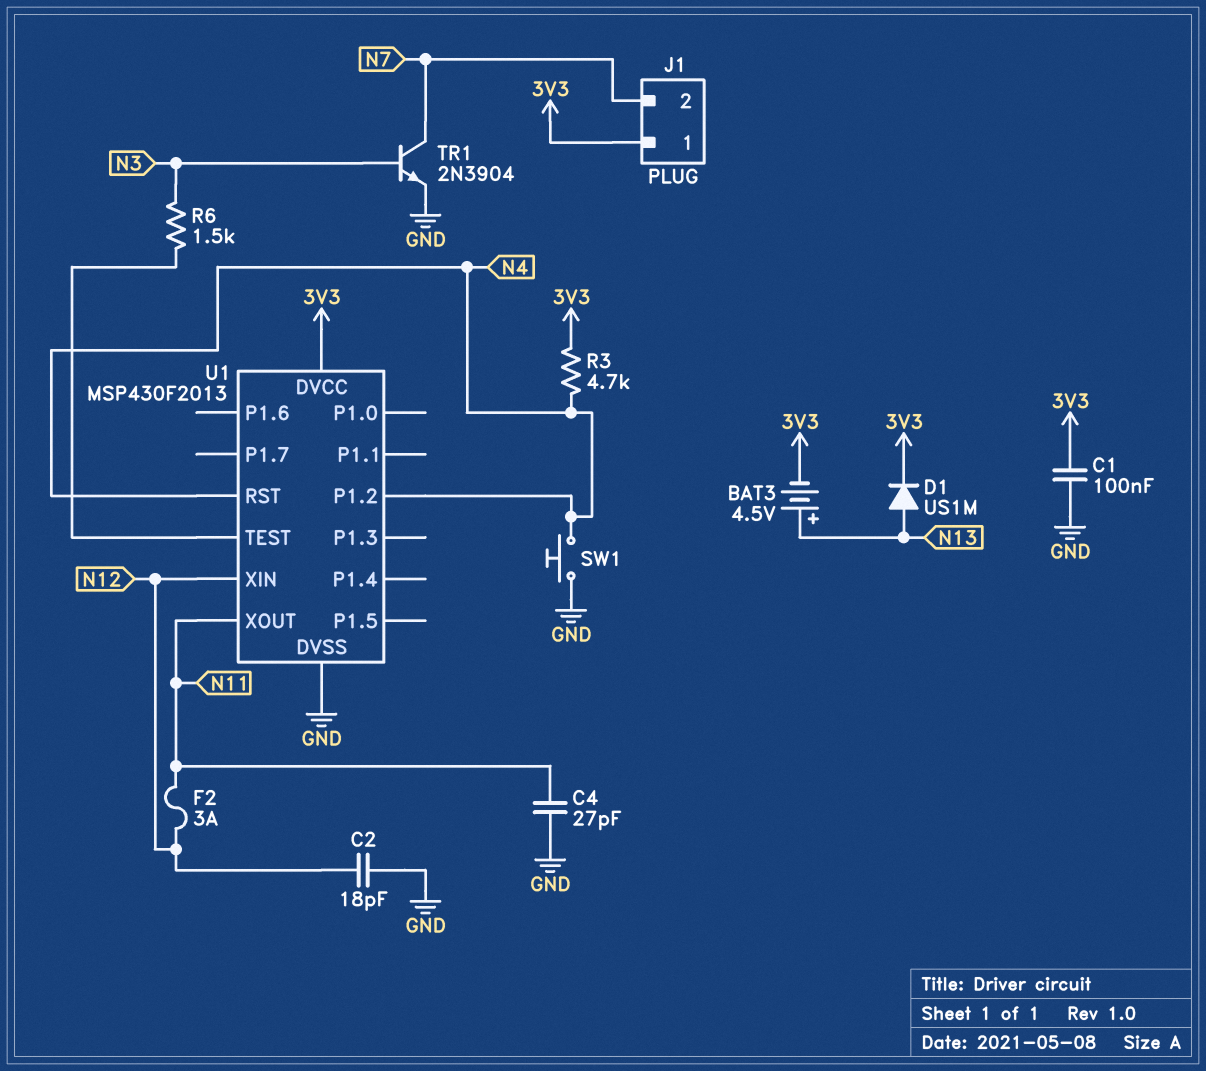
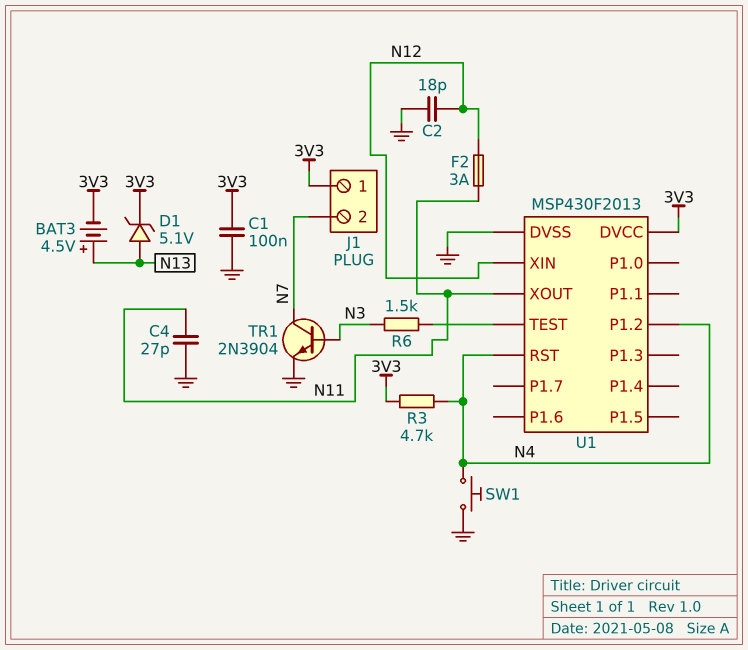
D1: diode US1M (A N13, K 3V3) -> zener 5.1V (A N13, K 3V3)

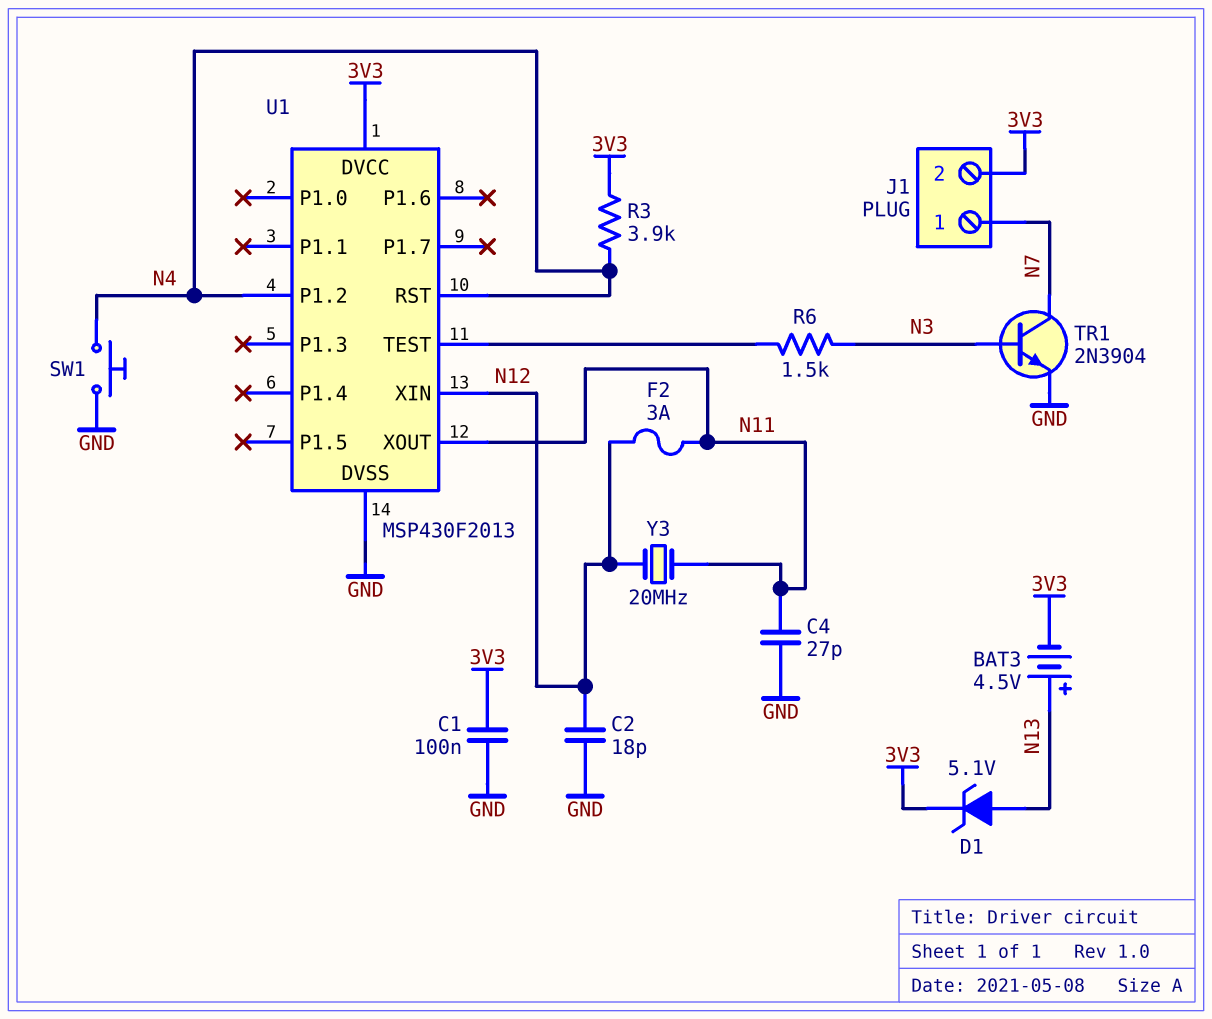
J1 pin 1: 3V3 -> N7
J1 pin 2: N7 -> 3V3
R3: 4.7k (3V3, N4) -> 3.9k (3V3, N4)
Y3: none -> 20MHz (N11, N12)

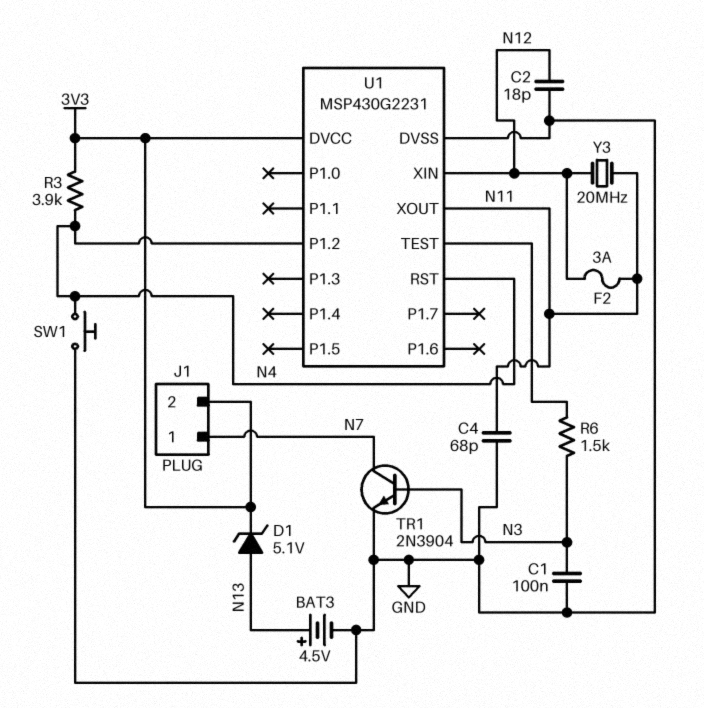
BAT3: 4.5V (plus N13, minus 3V3) -> 4.5V (plus N13, minus GND)
C1: 100nF (3V3, GND) -> 100nF (GND, N3)
C4: 27pF (GND, N11) -> 68pF (GND, N11)
U1: MSP430F2013 -> MSP430G2231

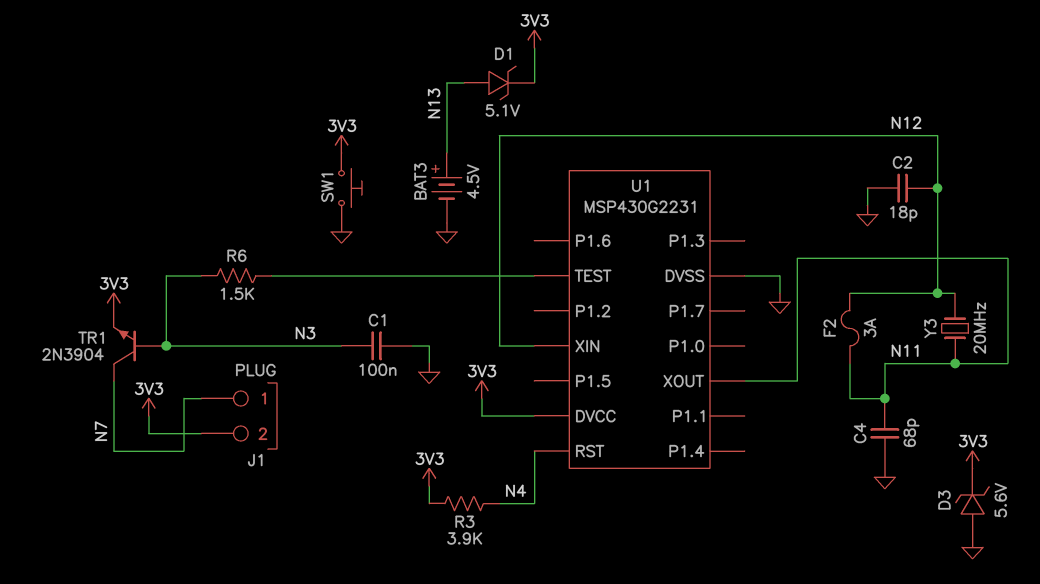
D3: none -> zener 5.6V (A GND, K 3V3)
SW1: button (GND, N4) -> button (3V3, GND)
TR1: NPN 2N3904 (B N3, C N7, E GND) -> NPN 2N3904 (B N3, C N7, E 3V3)
U1 pin P1.2: N4 -> none

